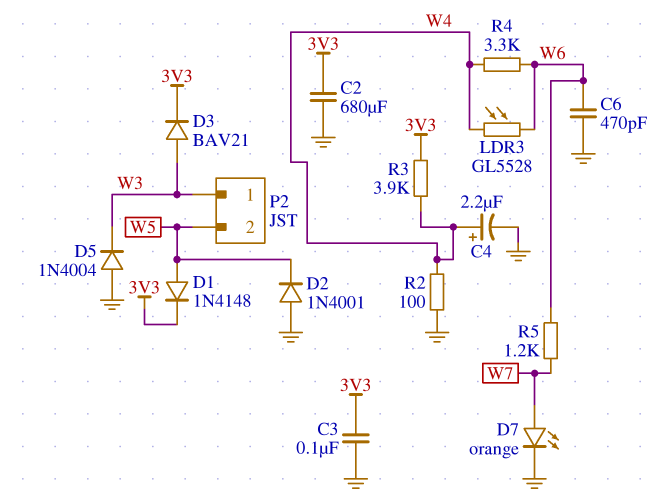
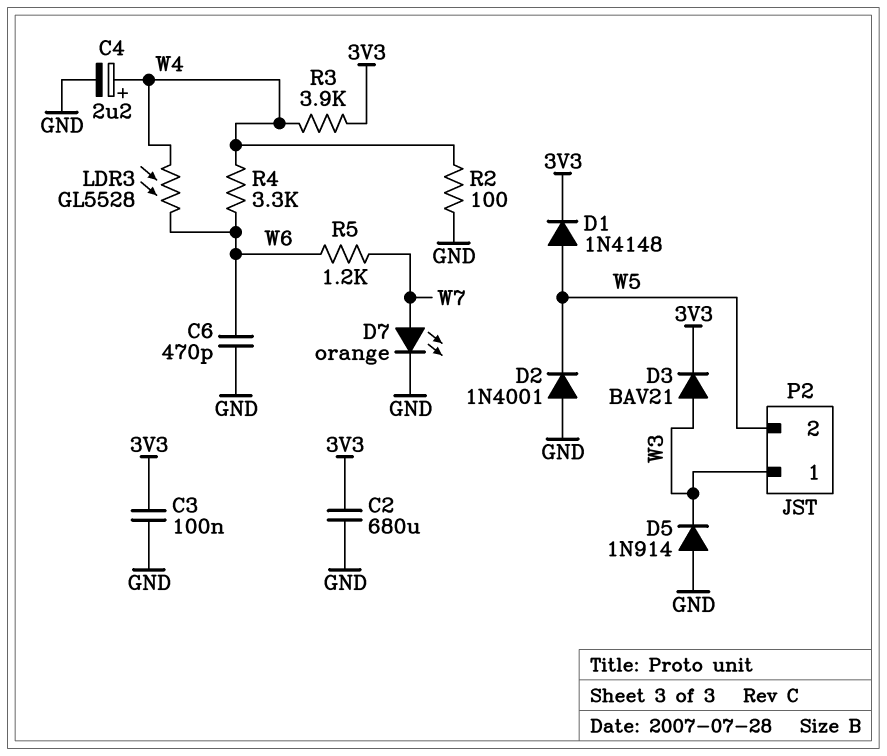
D5: diode 1N4004 (A GND, K W3) -> diode 1N914 (A GND, K W3)

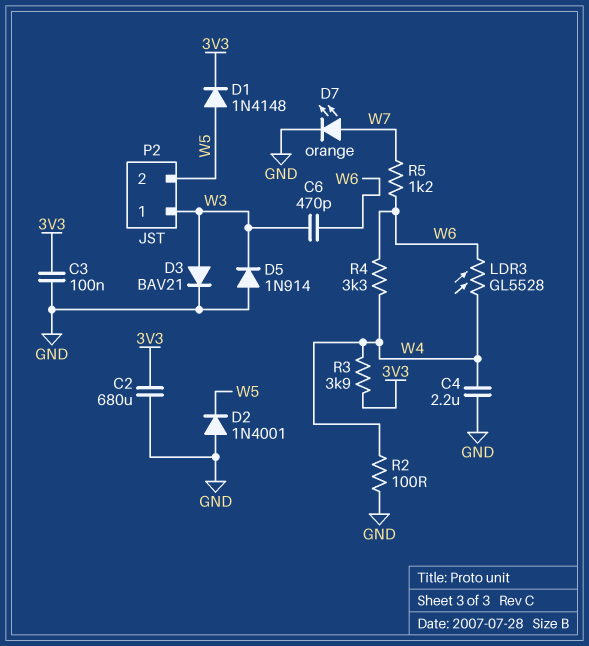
C4: 2.2uF (plus W4, minus GND) -> 2.2uF (GND, W4)
C6: 470pF (GND, W6) -> 470pF (W3, W6)
D3: diode BAV21 (A W3, K 3V3) -> diode BAV21 (A W3, K GND)

